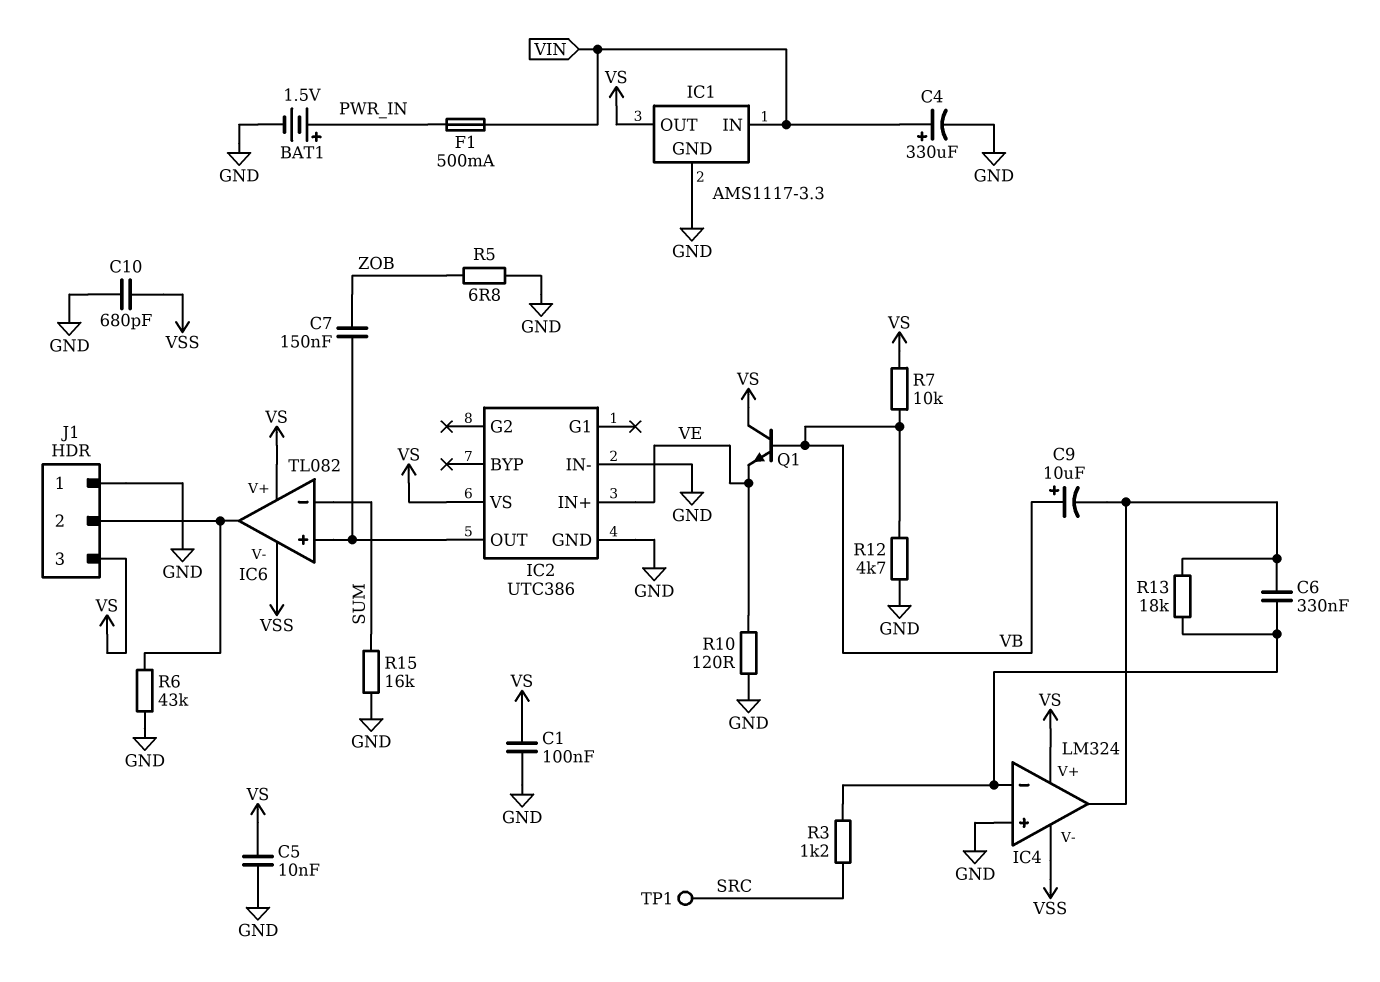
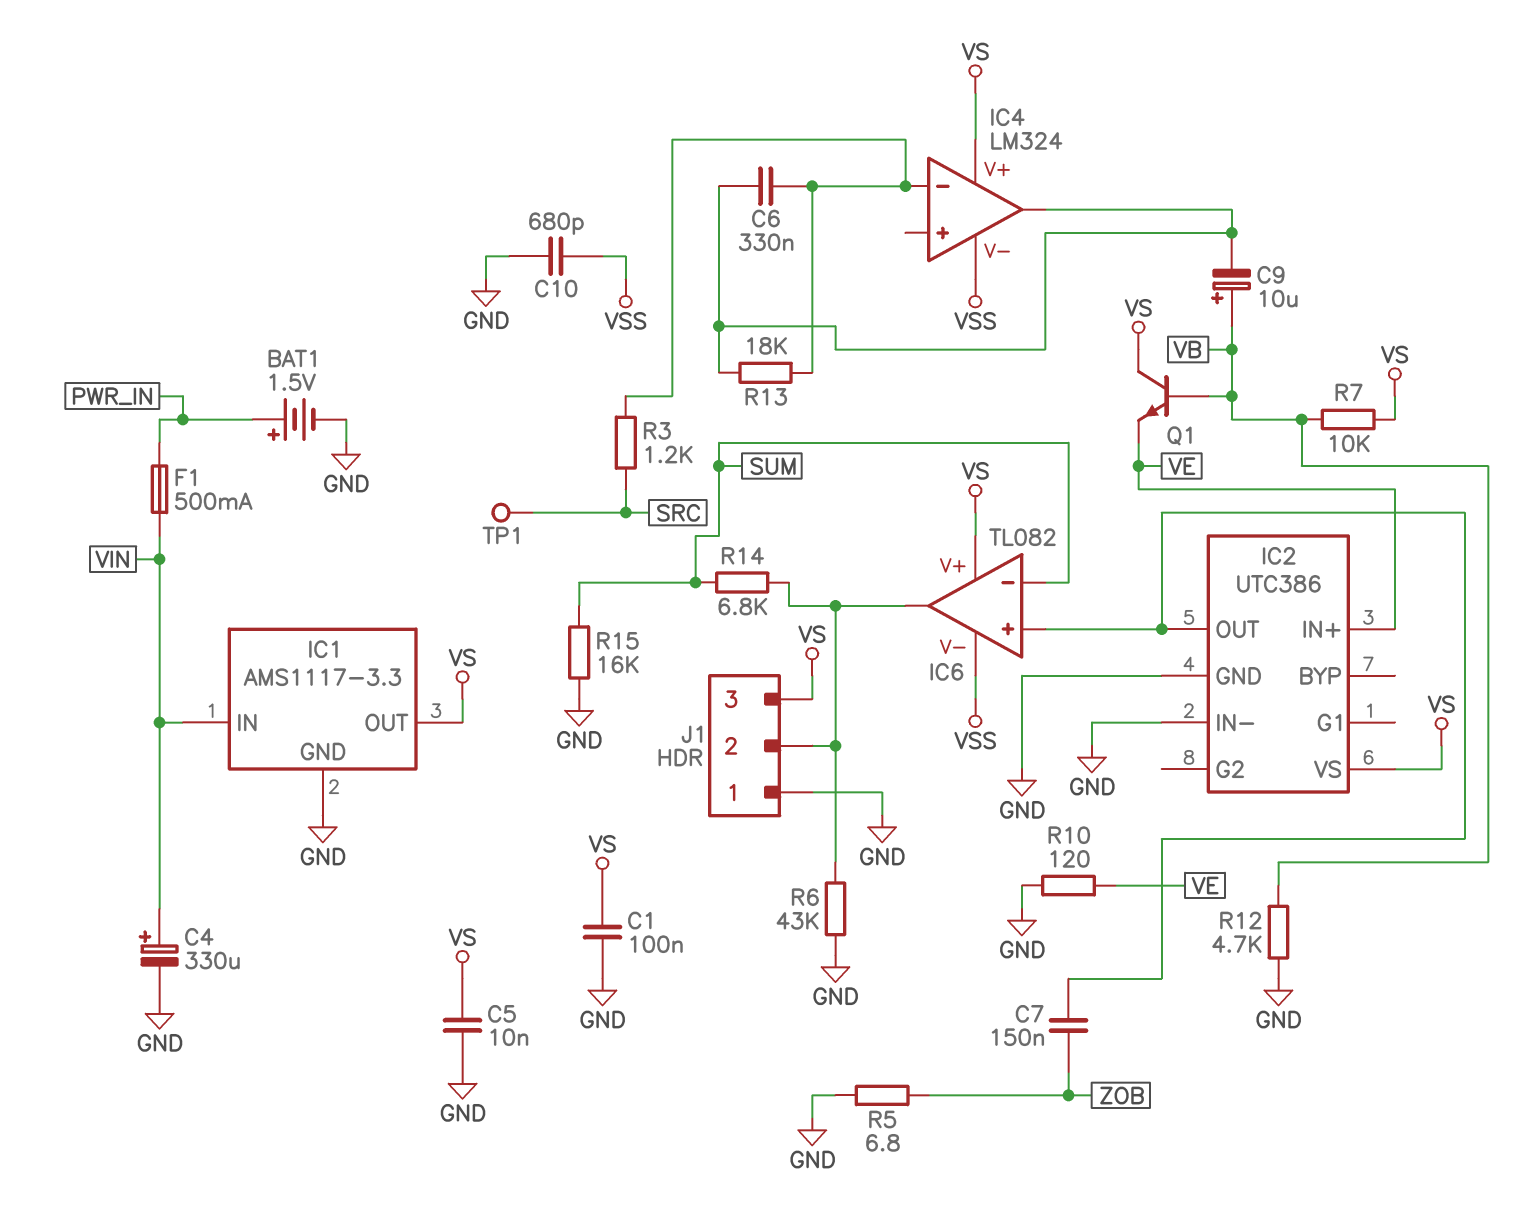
IC4 pin in+: GND -> none
R14: none -> 6.8k (IC6/out, SUM)

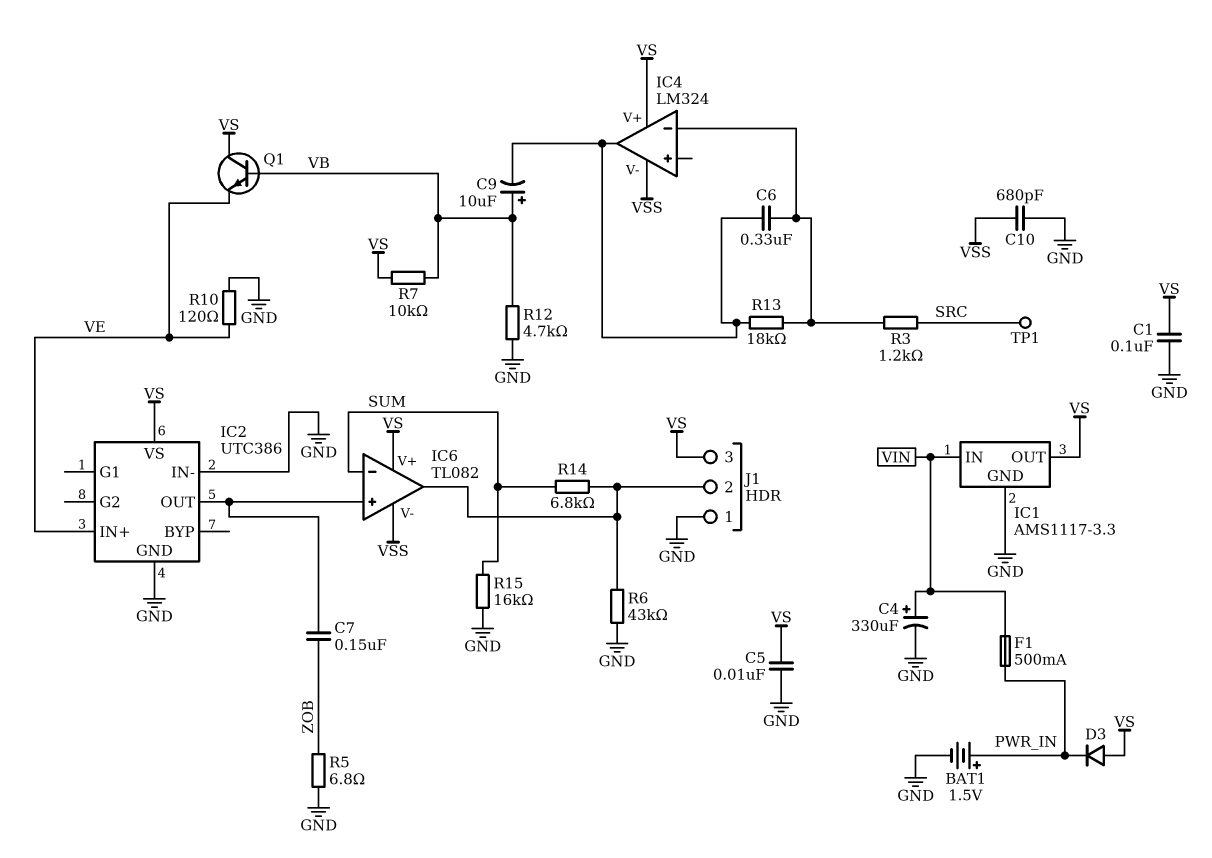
D3: none -> diode (A VS, K PWR_IN)

